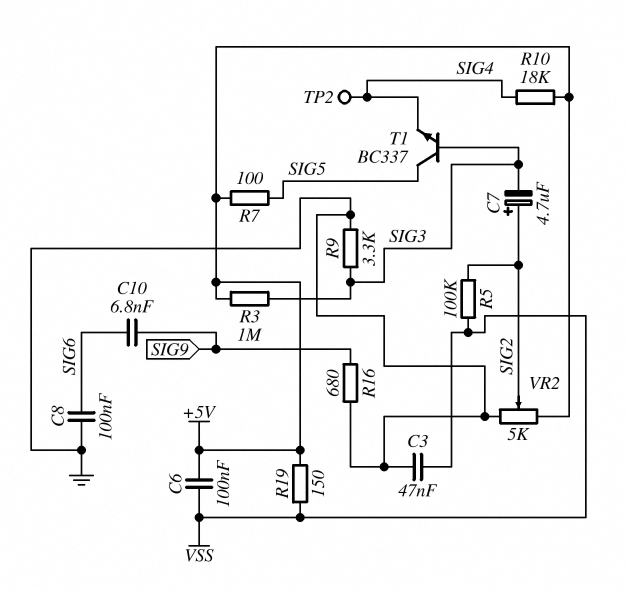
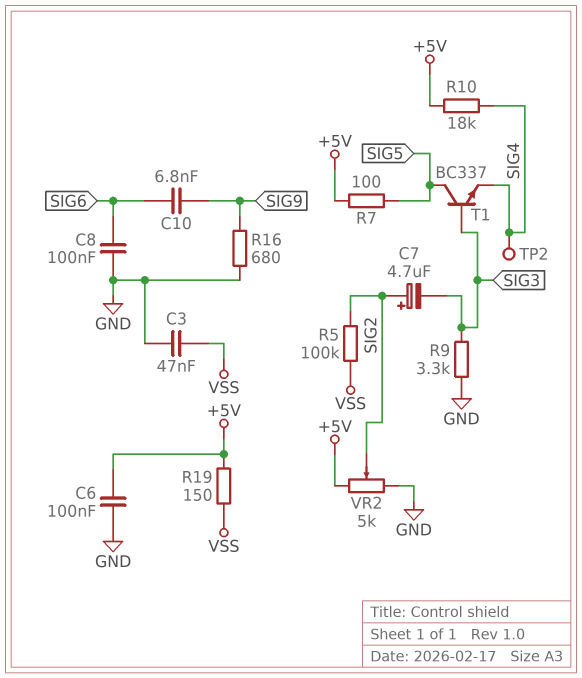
C6: 100nF (+5V, VSS) -> 100nF (+5V, GND)
R3: 1M (+5V, SIG3) -> none

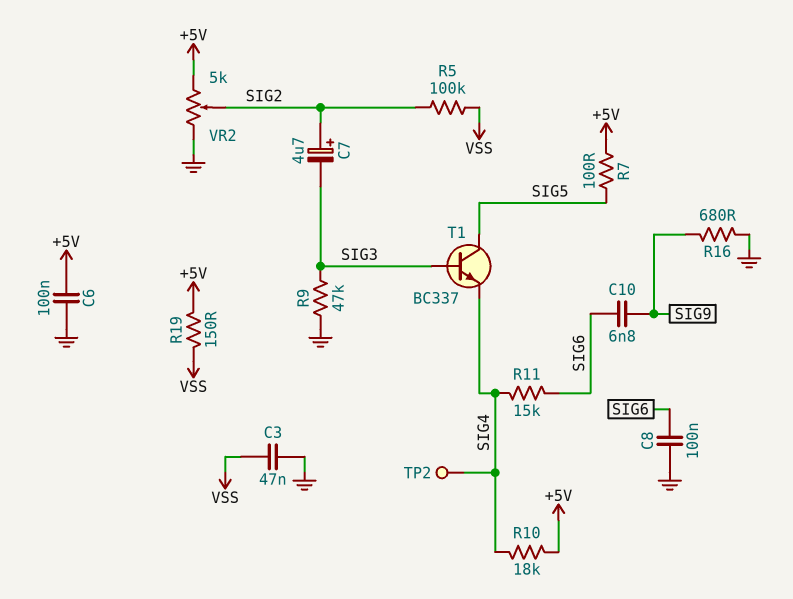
R9: 3.3k (GND, SIG3) -> 47k (GND, SIG3)
R11: none -> 15k (SIG4, SIG6)

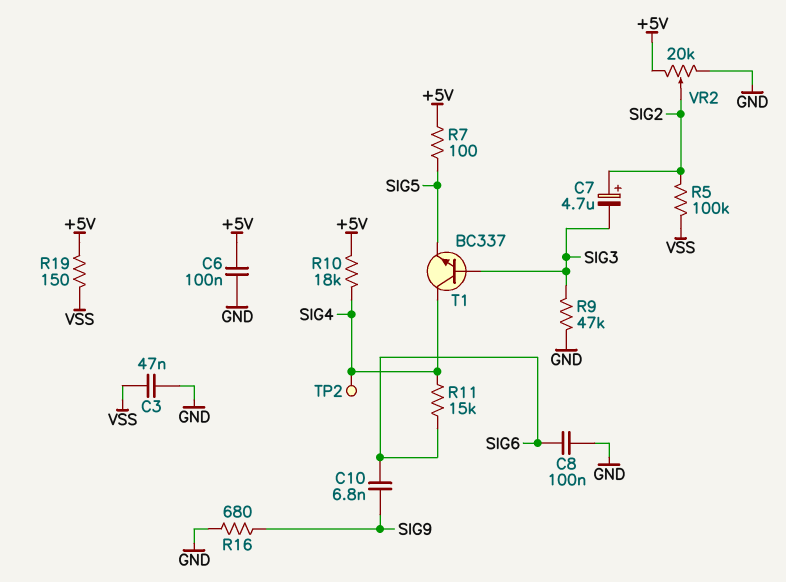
T1: NPN BC337 (B SIG3, C SIG5, E SIG4) -> NPN BC337 (B SIG3, C SIG4, E SIG5)
VR2: 5k (+5V, GND, wiper SIG2) -> 20k (+5V, GND, wiper SIG2)

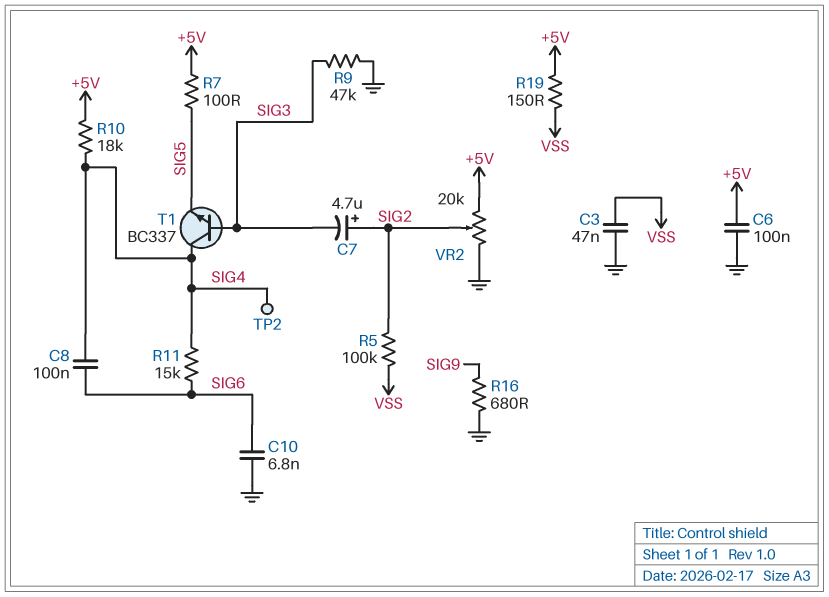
C8: 100nF (GND, SIG6) -> 100nF (SIG4, SIG6)
C10: 6.8nF (SIG6, SIG9) -> 6.8nF (GND, SIG6)

